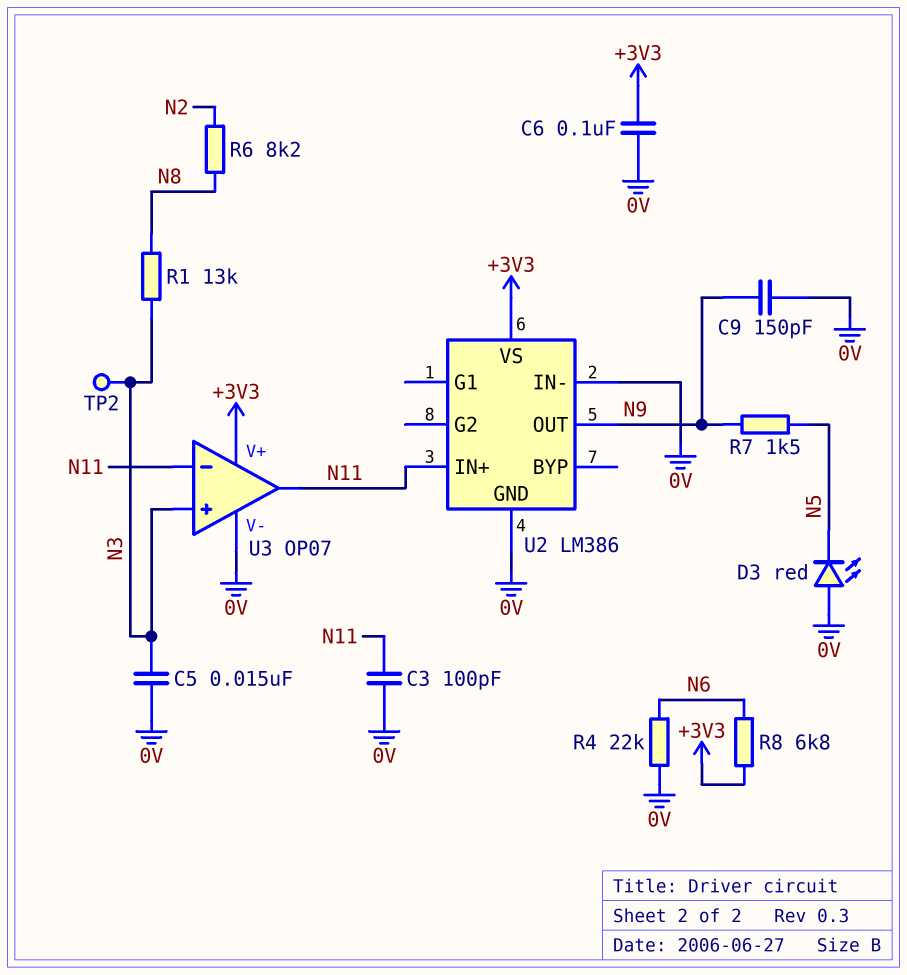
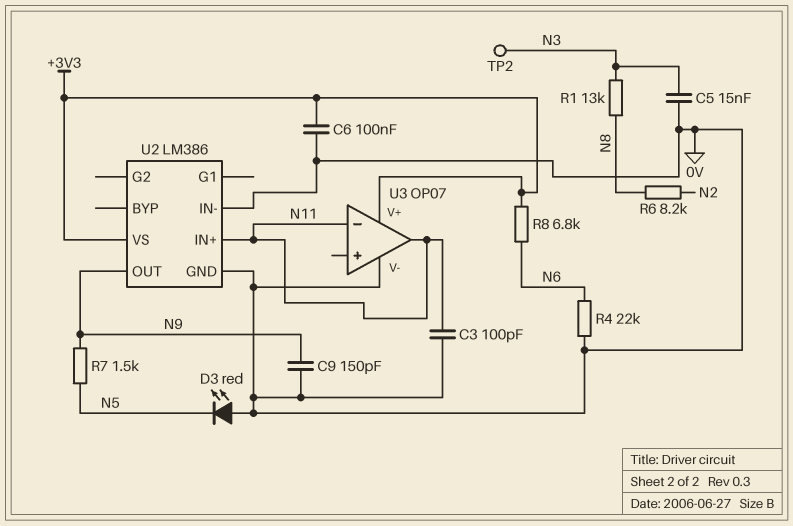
U3 pin in+: N3 -> none

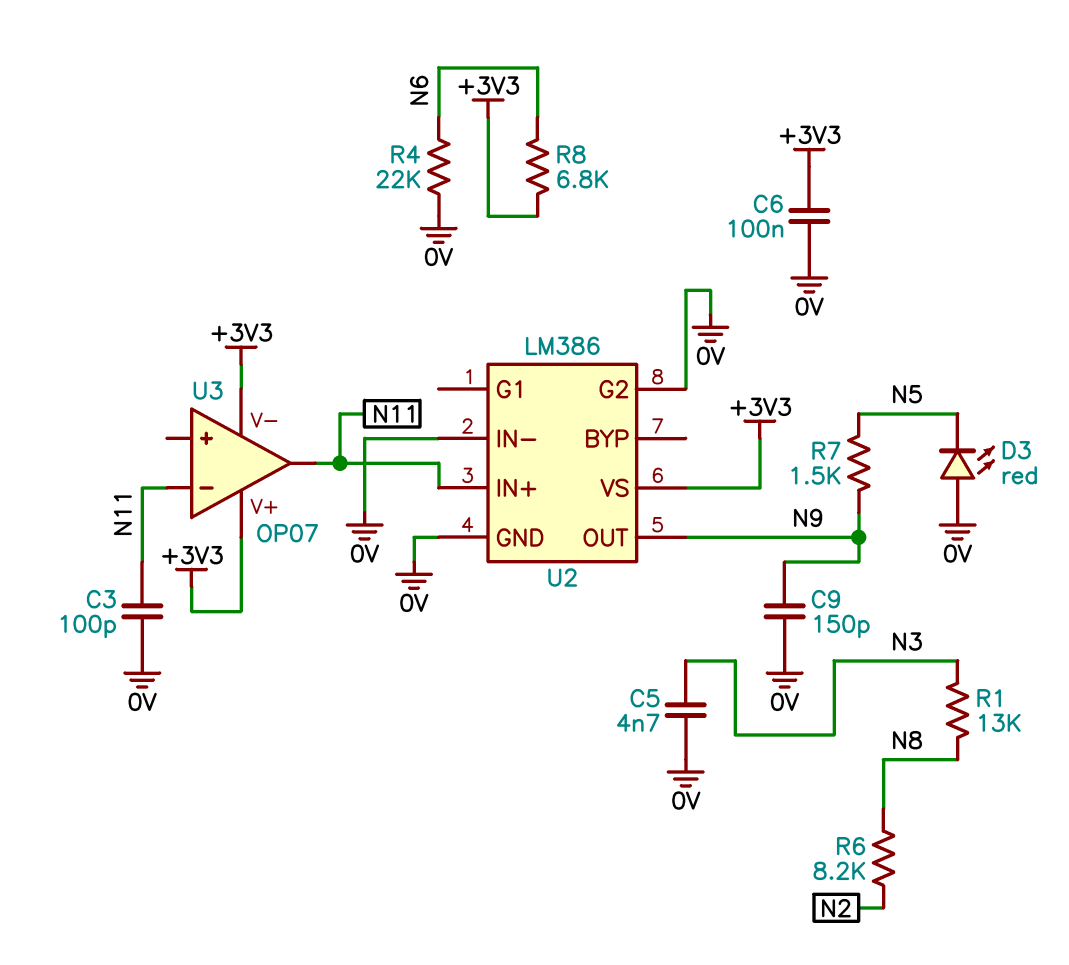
C5: 15nF (0V, N3) -> 4.7nF (0V, N3)
TP2: test point (N3) -> none
U2 pin G2: none -> 0V
U3 pin V-: 0V -> +3V3

